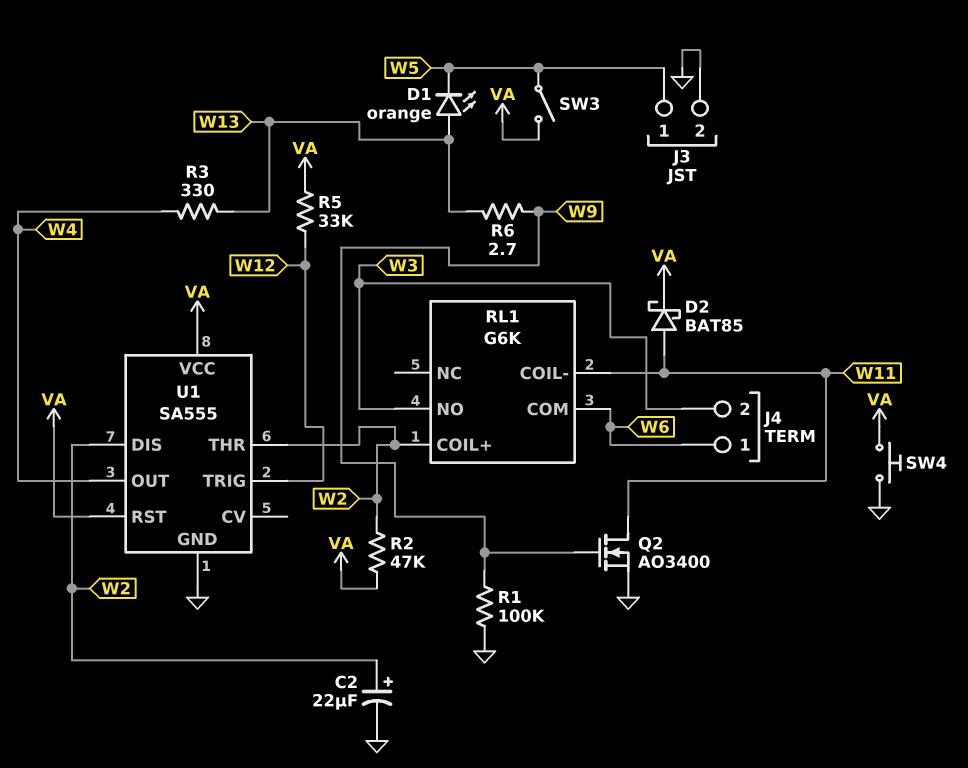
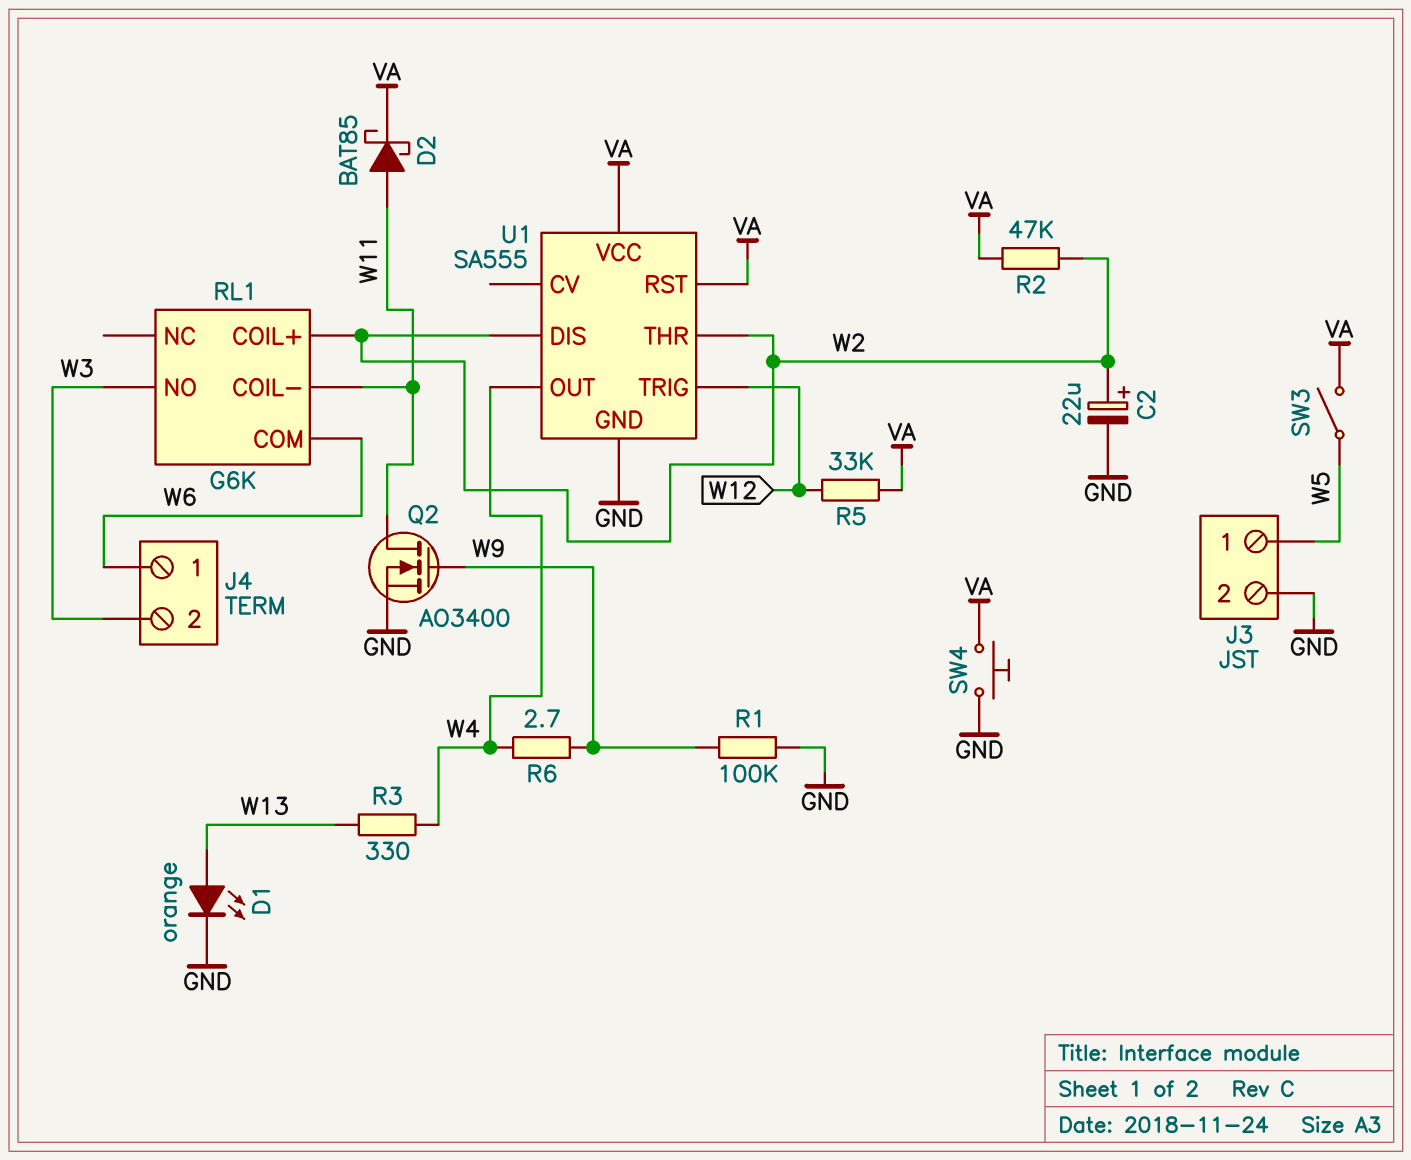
D1: LED orange (A W13, K W5) -> LED orange (A W13, K GND)
R6: 2.7 (W9, W13) -> 2.7 (W4, W9)

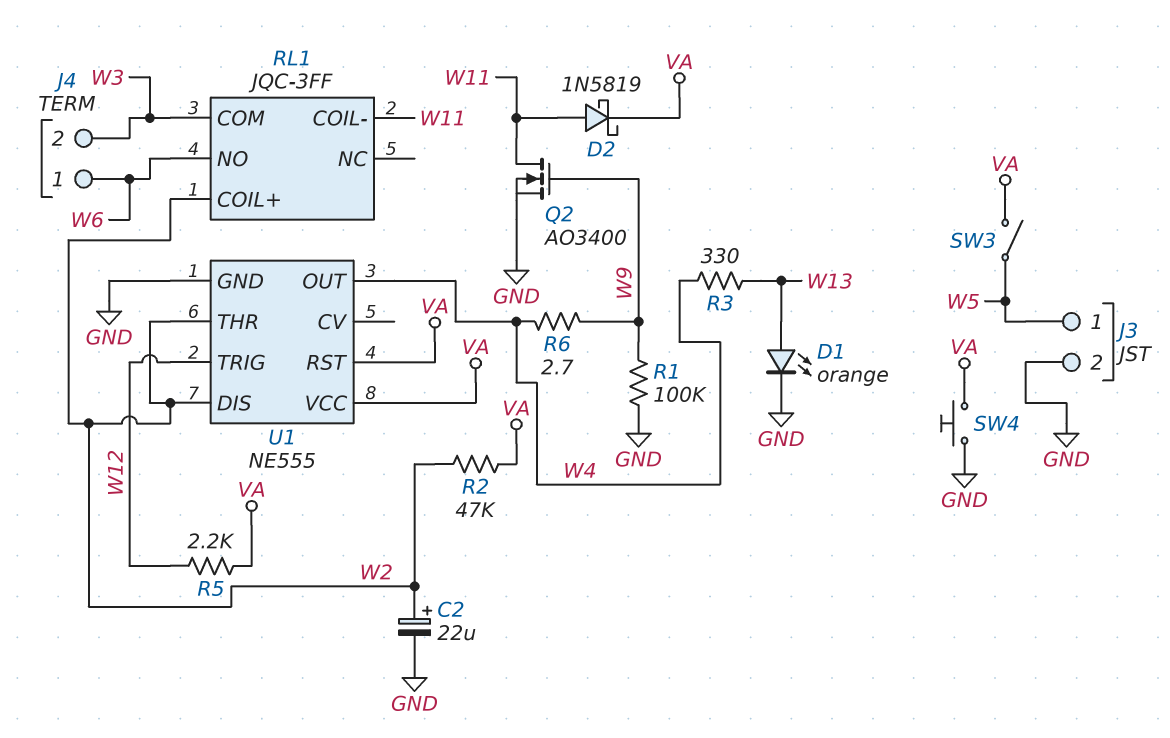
D2: schottky BAT85 (A W11, K VA) -> schottky 1N5819 (A W11, K VA)
R5: 33k (VA, W12) -> 2.2k (VA, W12)
RL1: G6K -> JQC-3FF
RL1 pin COM: W6 -> W3
RL1 pin NO: W3 -> W6
U1: SA555 -> NE555

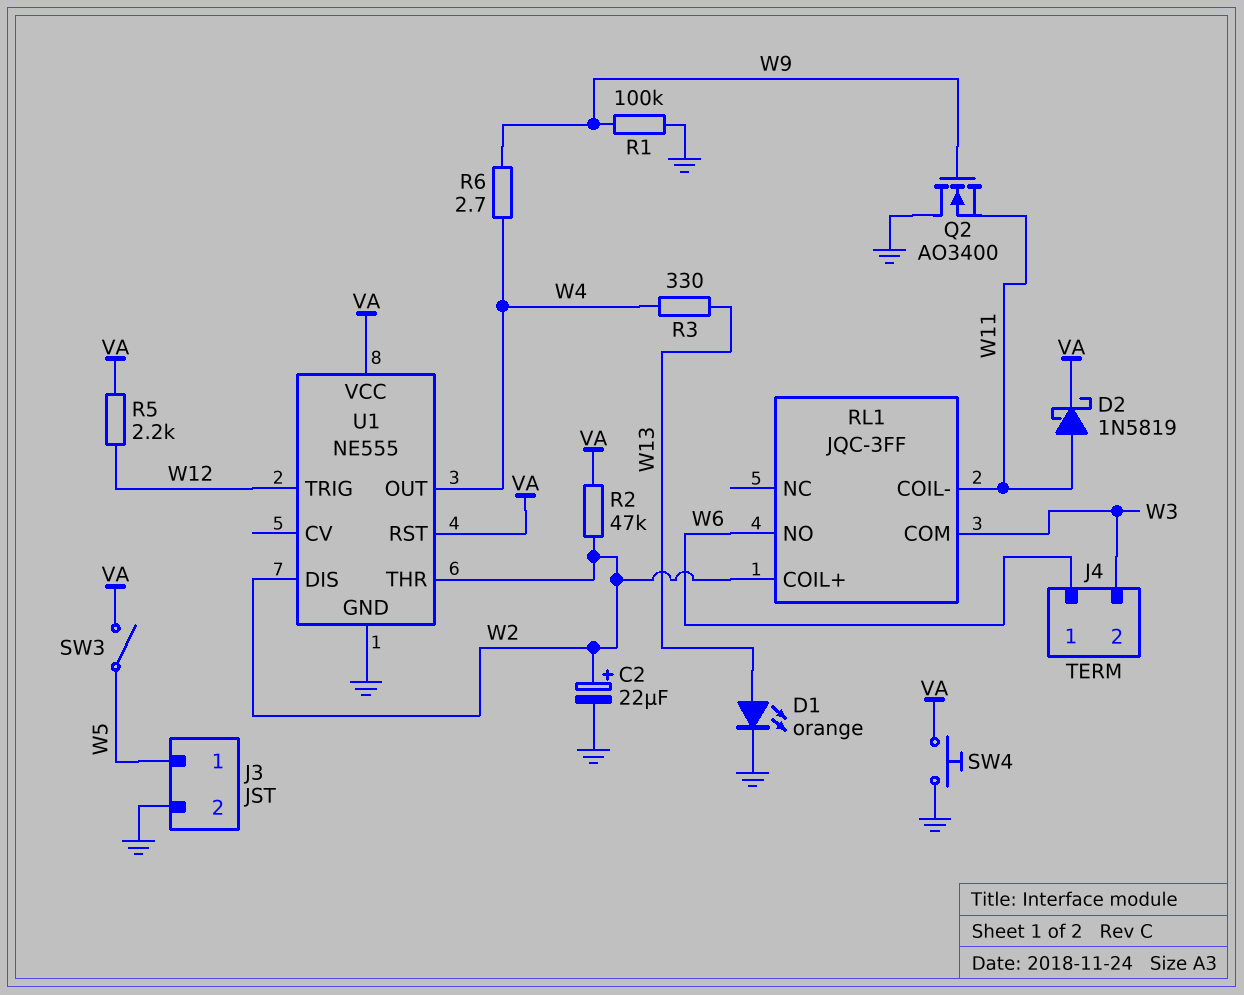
Q2: NMOS AO3400 (G W9, D W11, S GND) -> NMOS AO3400 (G W9, D GND, S W11)

